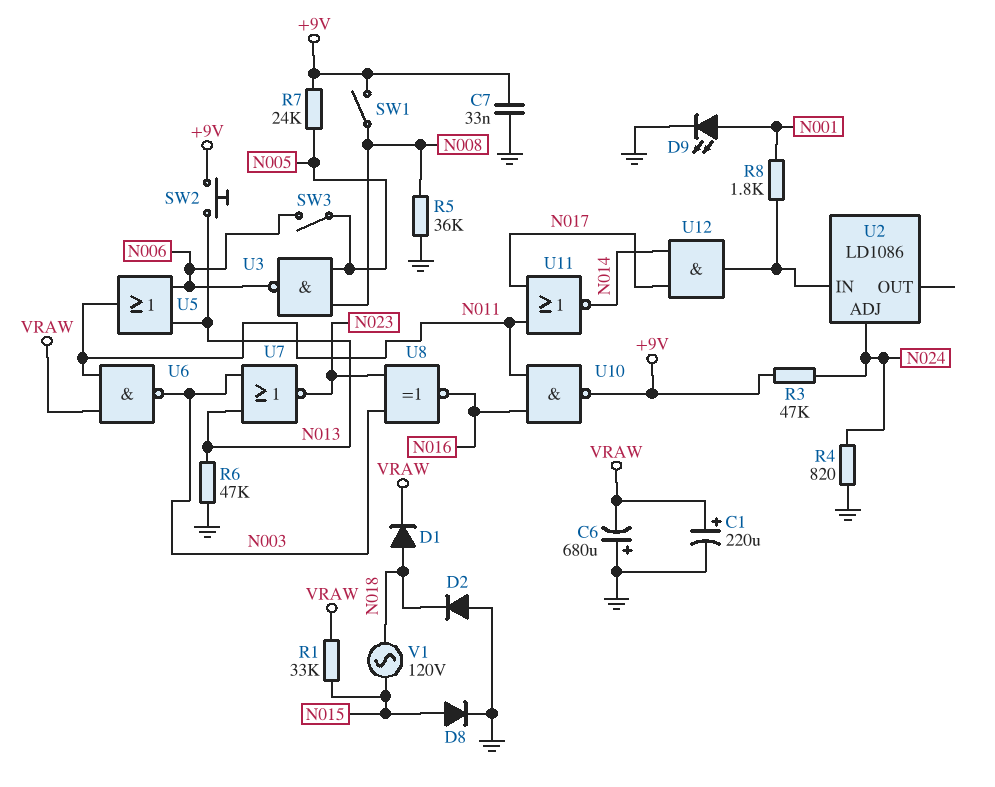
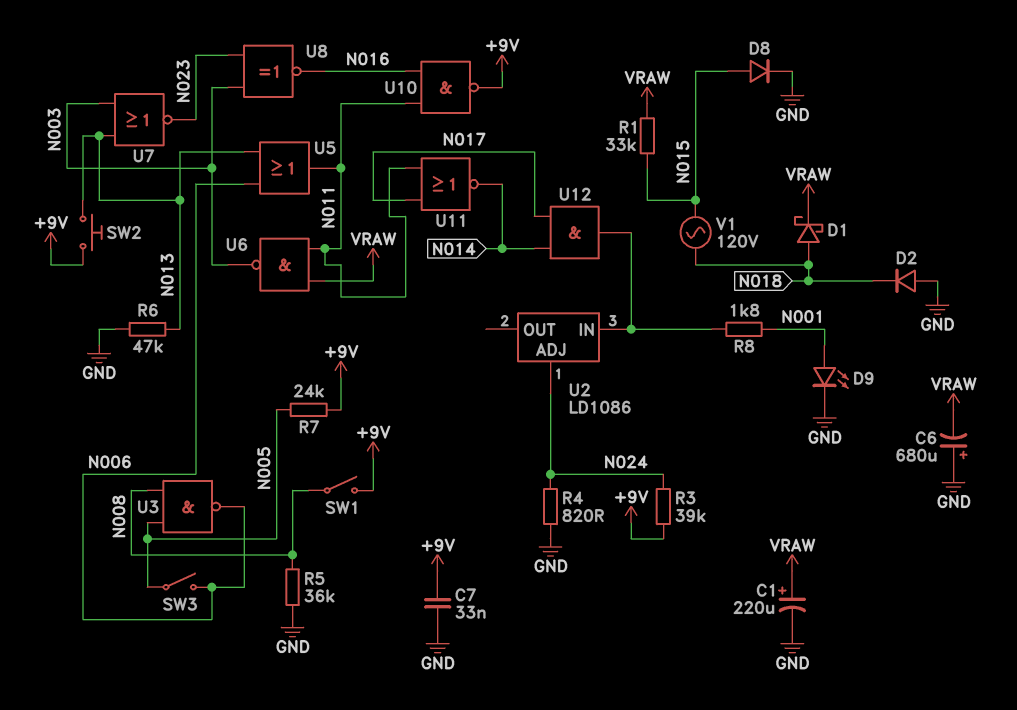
D1: diode (A N018, K VRAW) -> schottky (A N018, K VRAW)
R3: 47k (+9V, N024) -> 39k (+9V, N024)

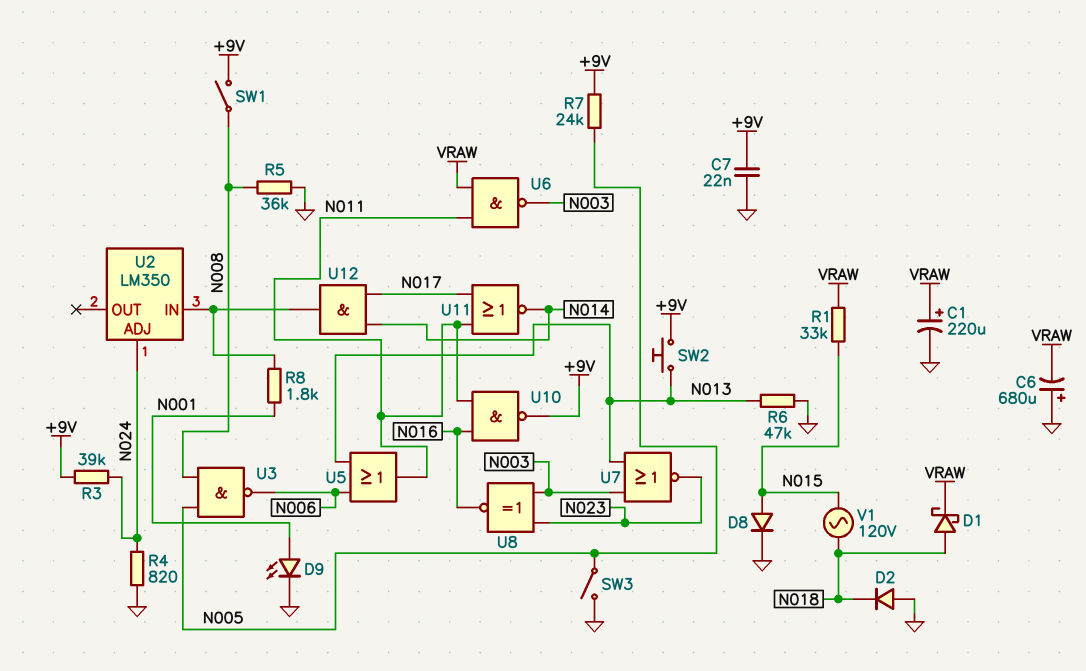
C7: 33nF (+9V, GND) -> 22nF (+9V, GND)
SW3: switch (N005, N006) -> switch (GND, N005)
U2: LD1086 -> LM350

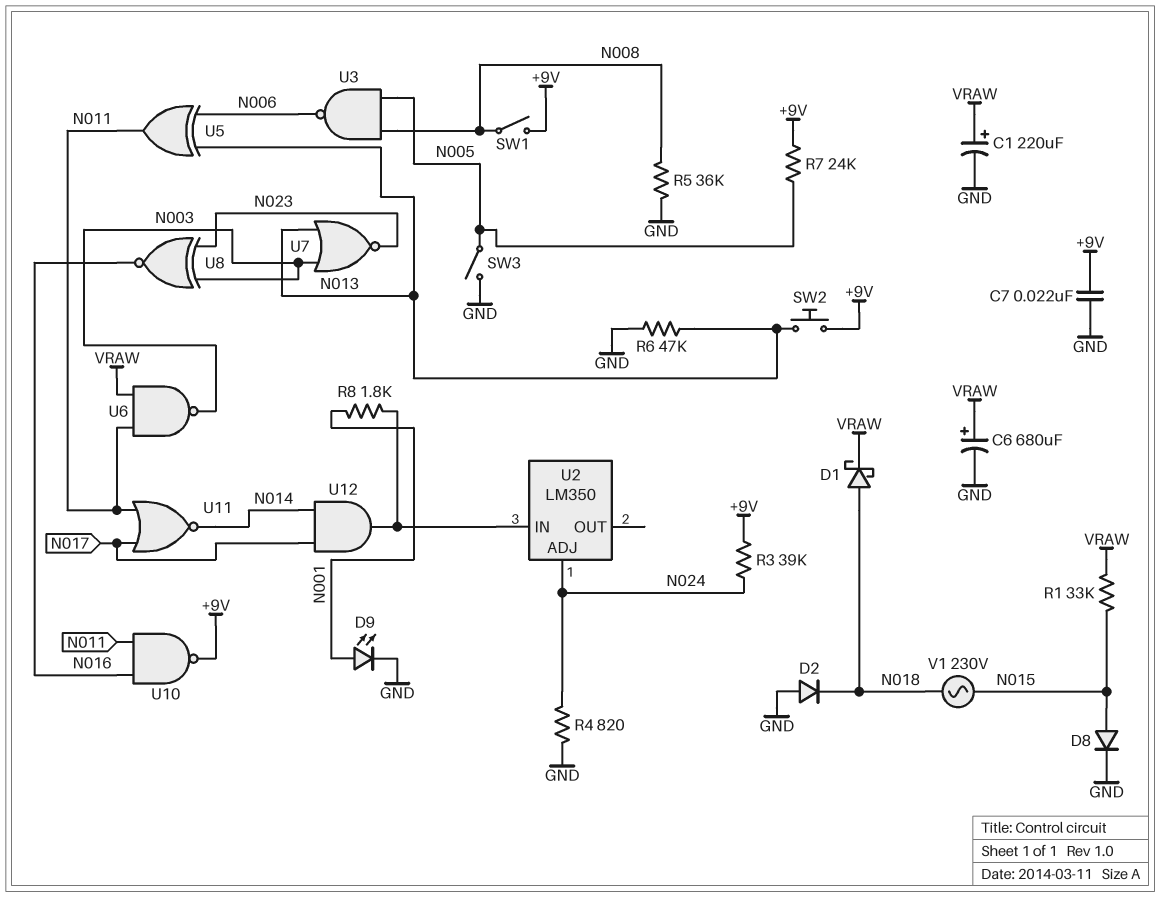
C6: 680uF (plus GND, minus VRAW) -> 680uF (plus VRAW, minus GND)
U5: OR (in N006, in N013, out N011) -> XOR (in N006, in N013, out N011)
V1: AC 120V (N015, N018) -> AC 230V (N015, N018)

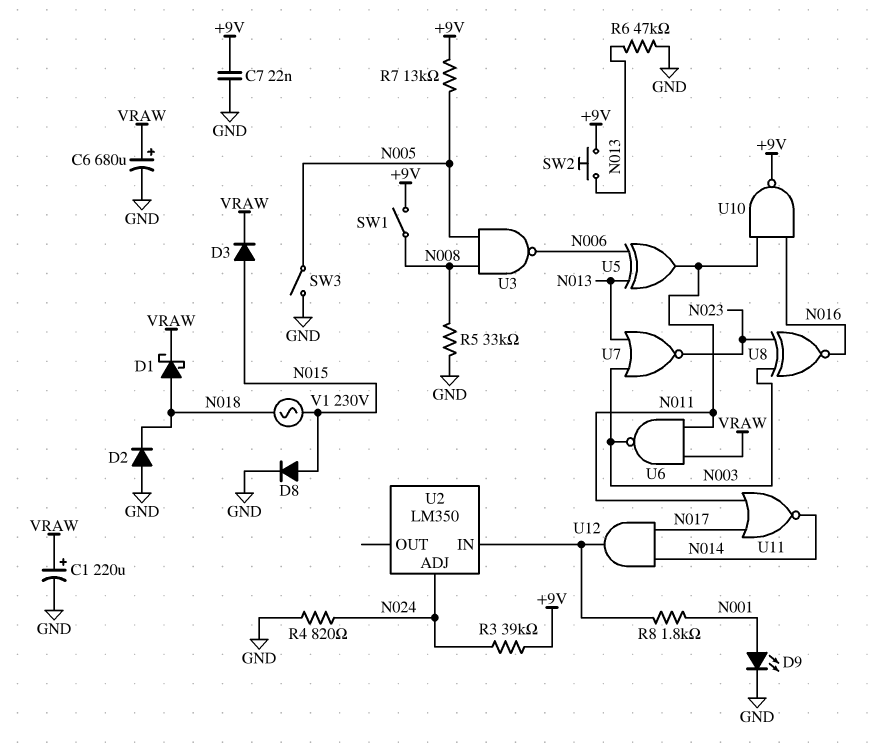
D3: none -> diode (A N015, K VRAW)
R1: 33k (N015, VRAW) -> none
R5: 36k (GND, N008) -> 33k (GND, N008)
R7: 24k (+9V, N005) -> 13k (+9V, N005)

